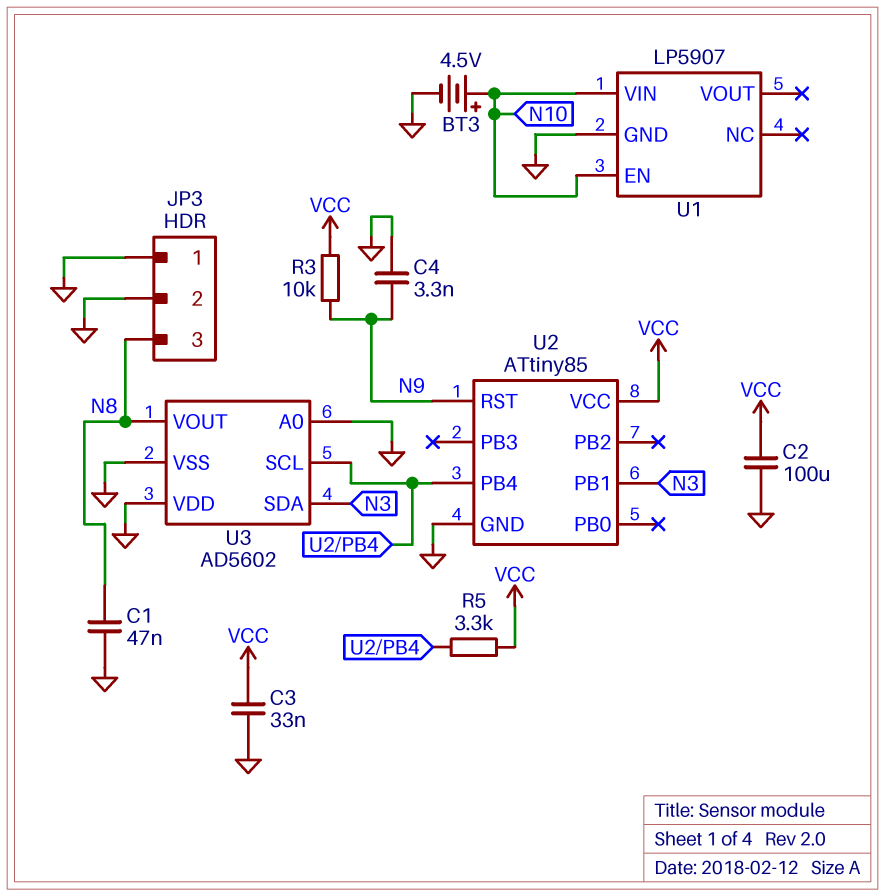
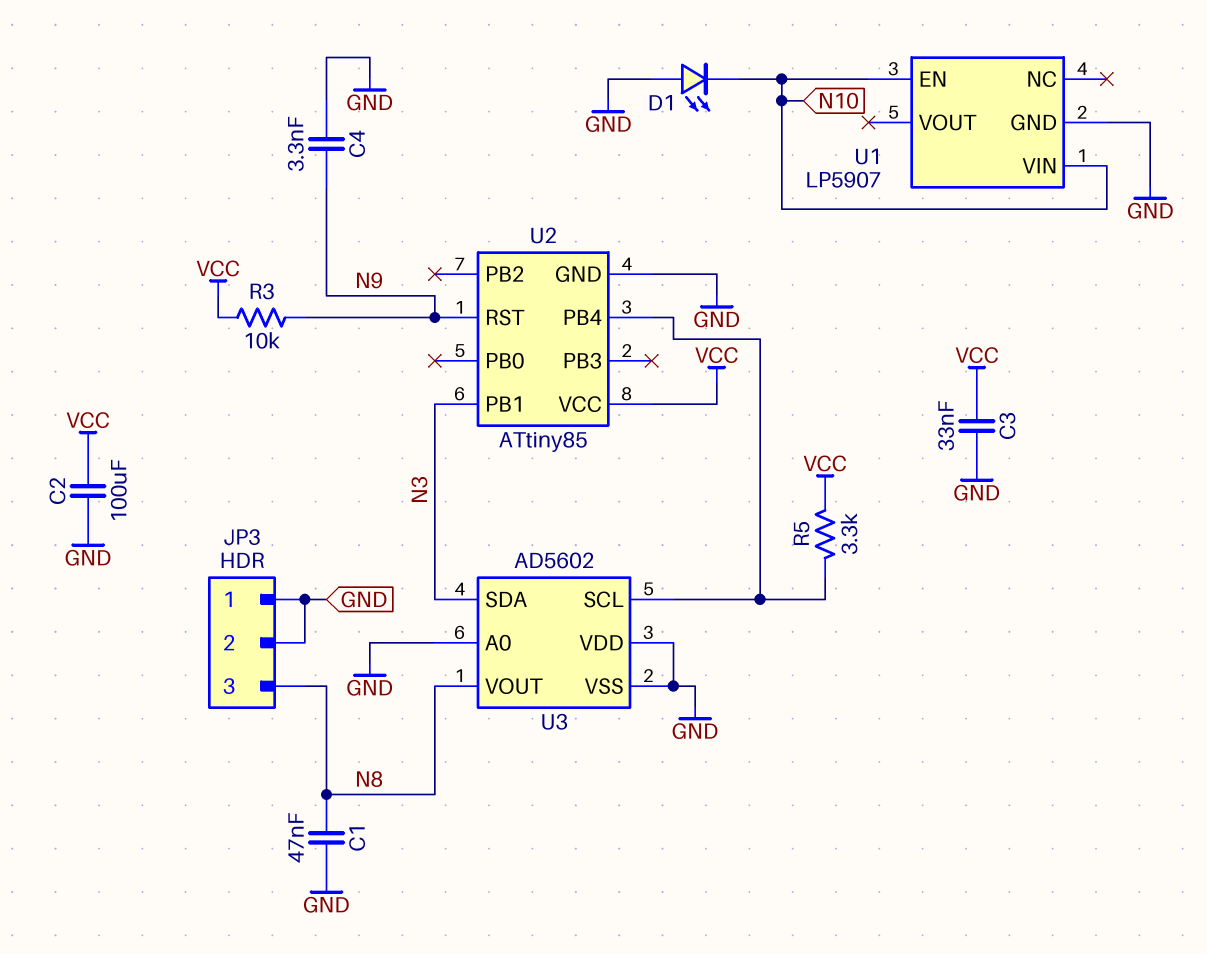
BT3: 4.5V (plus N10, minus GND) -> none
D1: none -> LED (A GND, K N10)

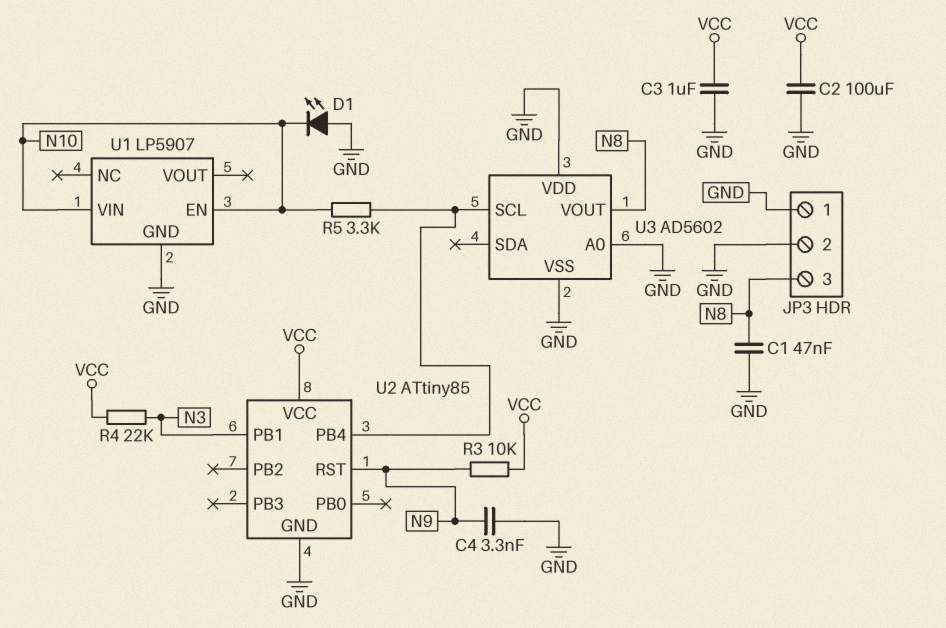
C3: 33nF (GND, VCC) -> 1uF (GND, VCC)
R4: none -> 22k (N3, VCC)
R5: 3.3k (U2/PB4, VCC) -> 3.3k (N10, U2/PB4)
U3 pin SDA: N3 -> none

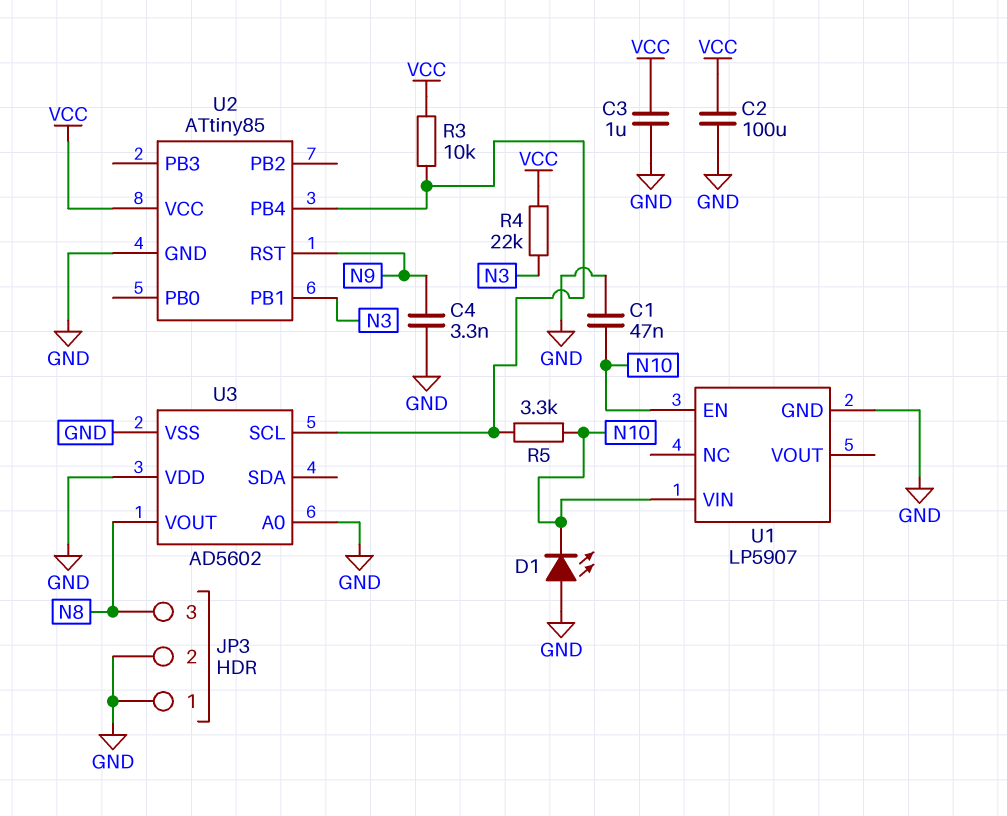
C1: 47nF (GND, N8) -> 47nF (GND, N10)
R3: 10k (N9, VCC) -> 10k (U2/PB4, VCC)

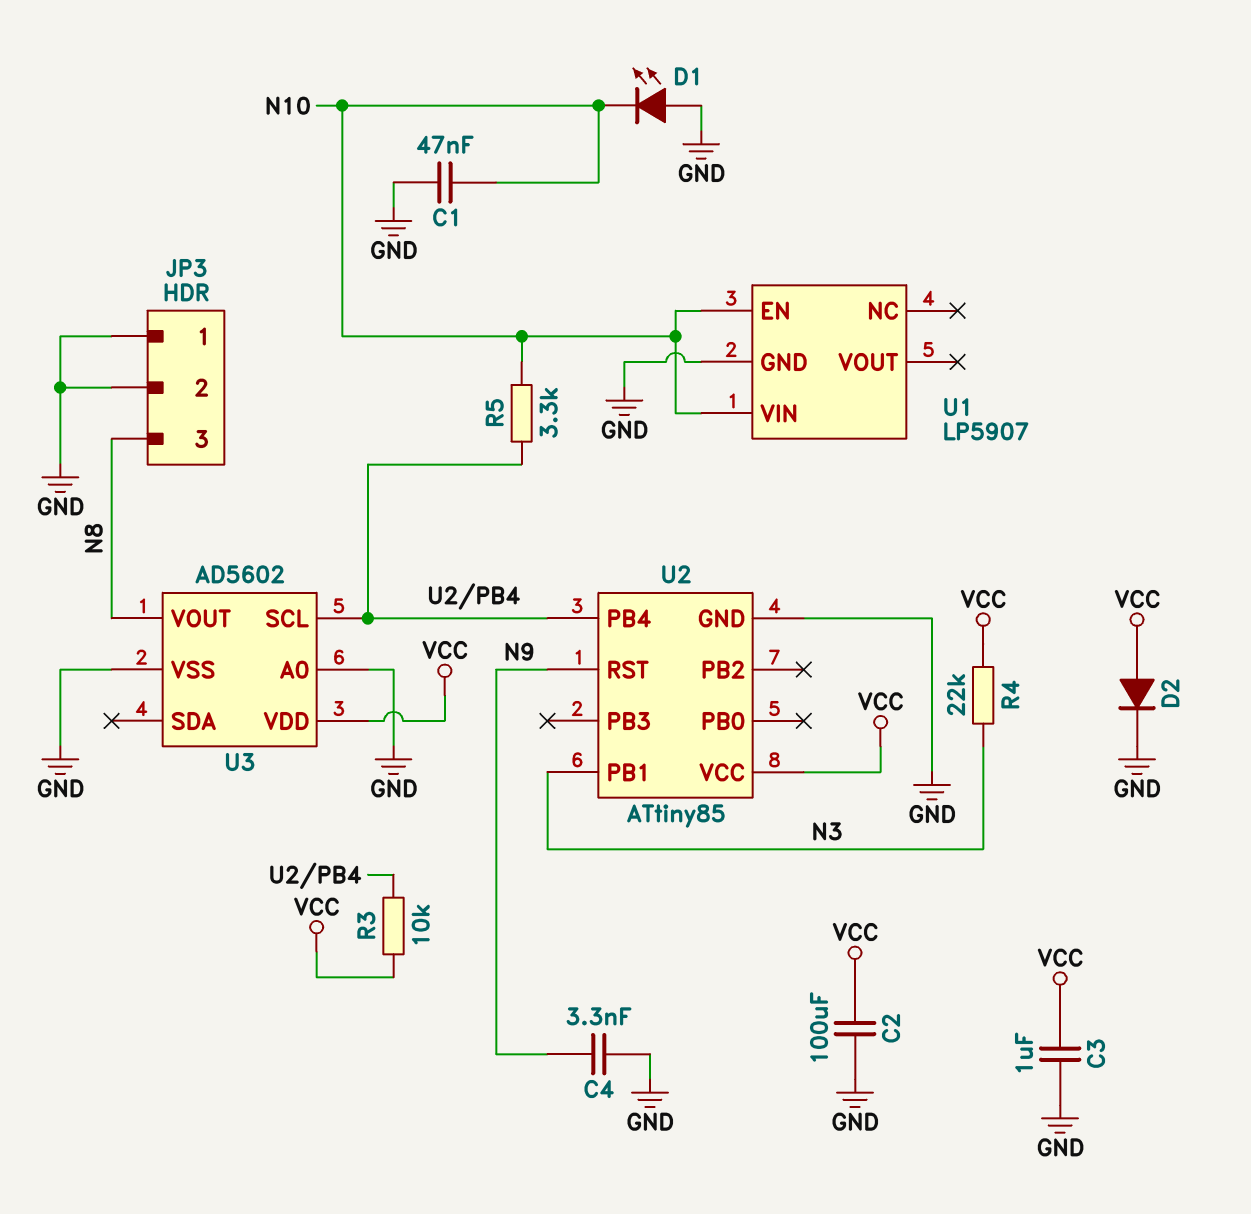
D2: none -> diode (A VCC, K GND)
U3 pin VDD: GND -> VCC

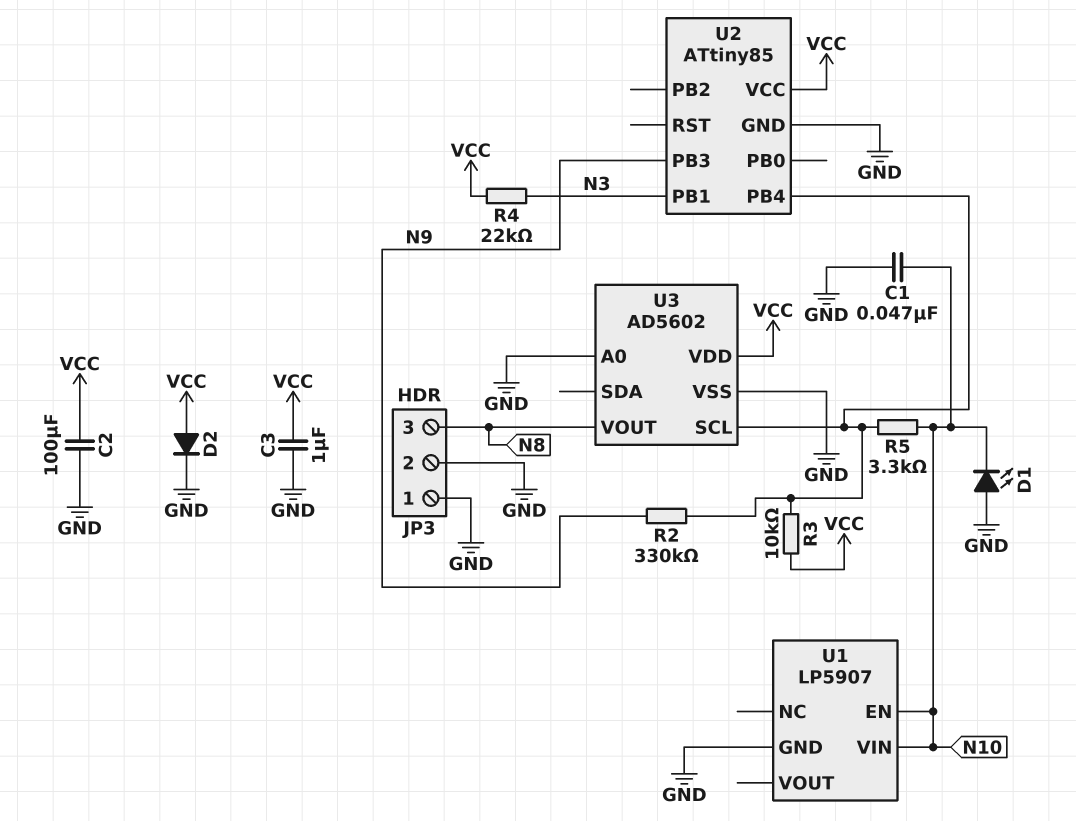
C4: 3.3nF (GND, N9) -> none
R2: none -> 330k (N9, U2/PB4)
U2 pin PB3: none -> N9
U2 pin RST: N9 -> none

